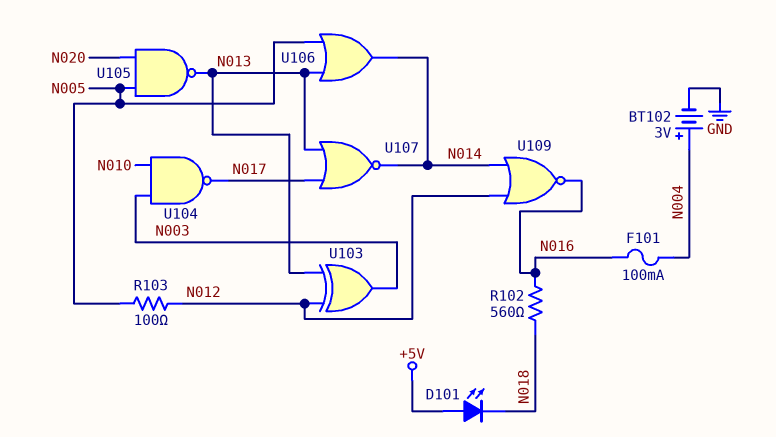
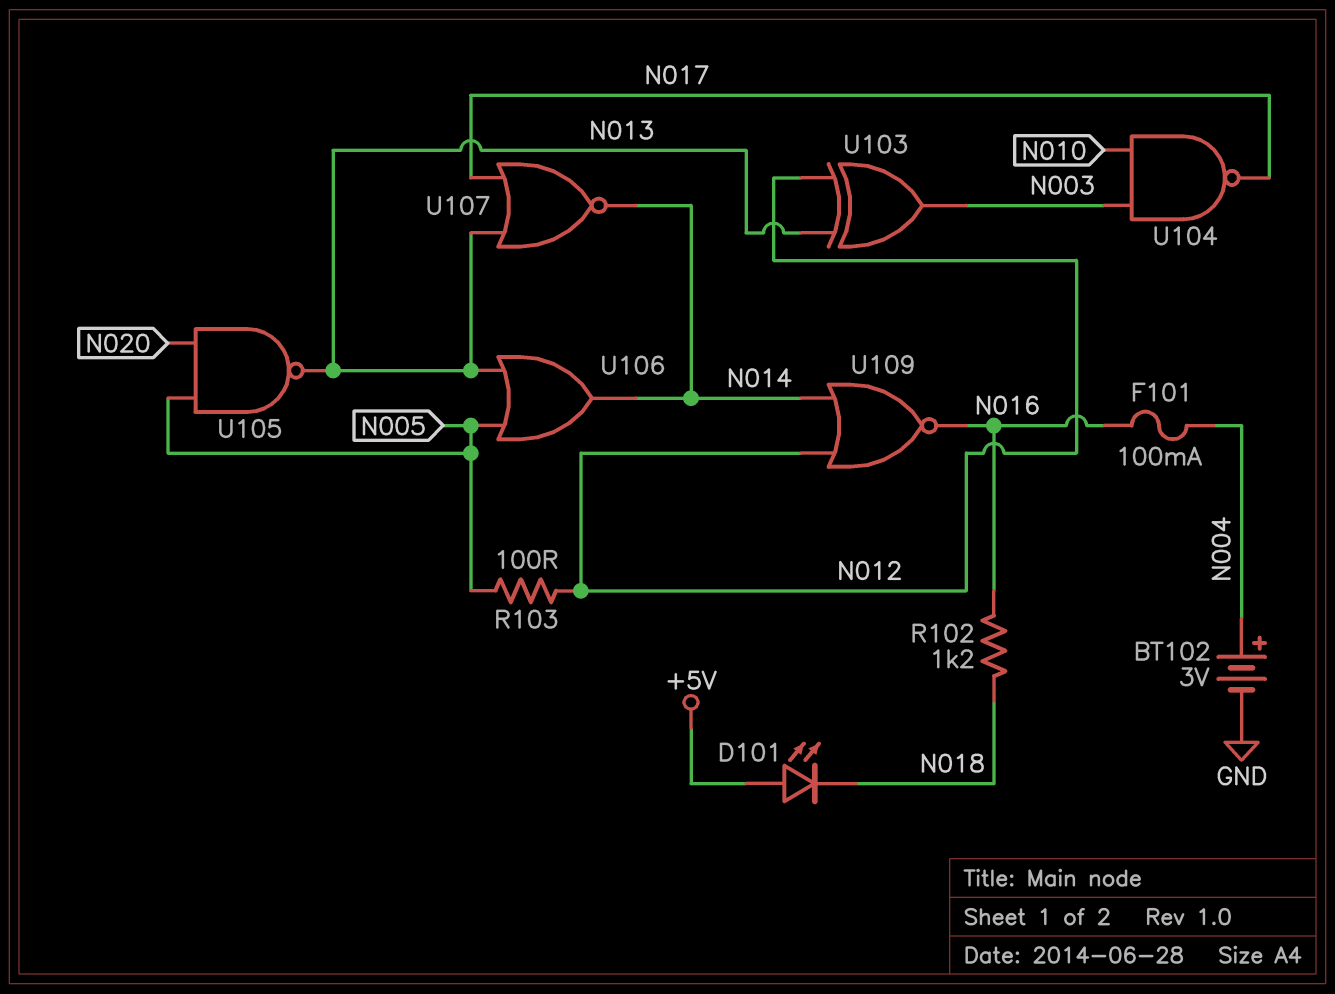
R102: 560 (N016, N018) -> 1.2k (N016, N018)

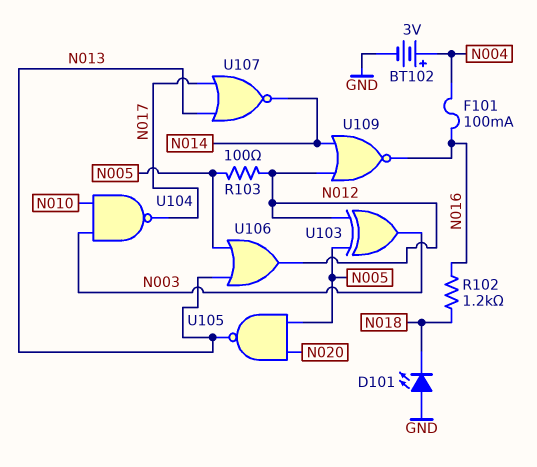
D101: LED (A +5V, K N018) -> LED (A GND, K N018)
U103: XOR (in N012, in N013, out N003) -> XOR (in N005, in N012, out N003)
U106: OR (in N005, in N013, out N014) -> OR (in N005, in N013, out N012)

